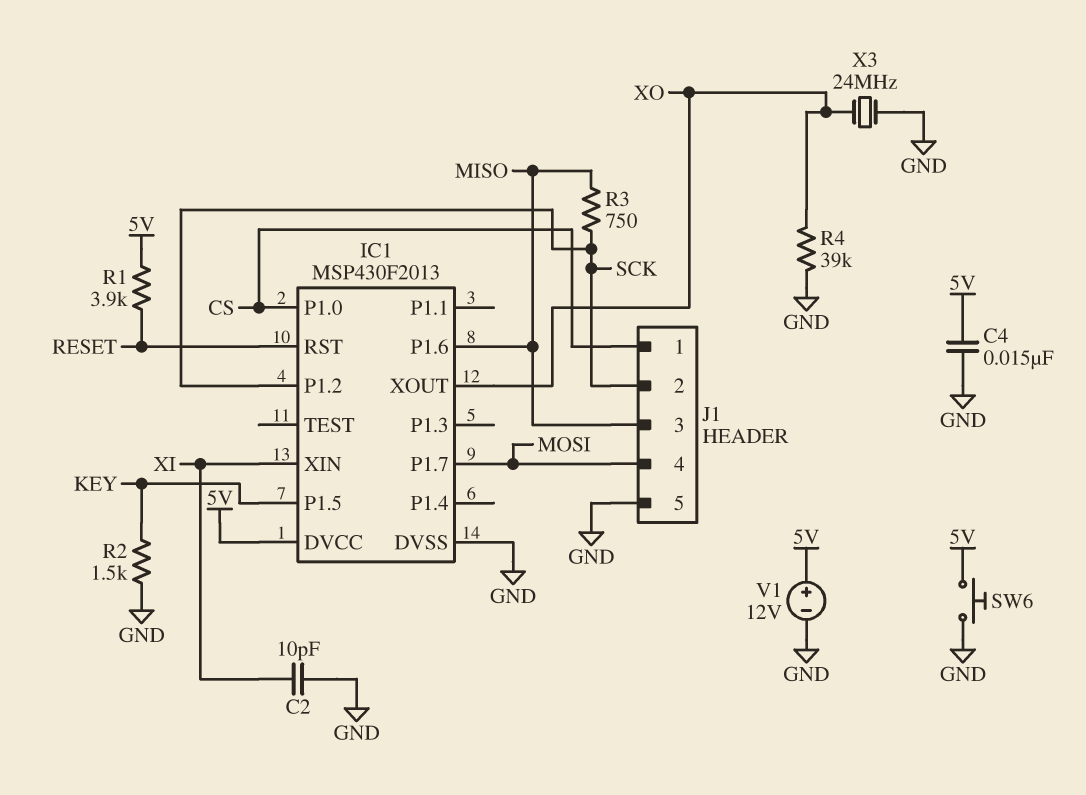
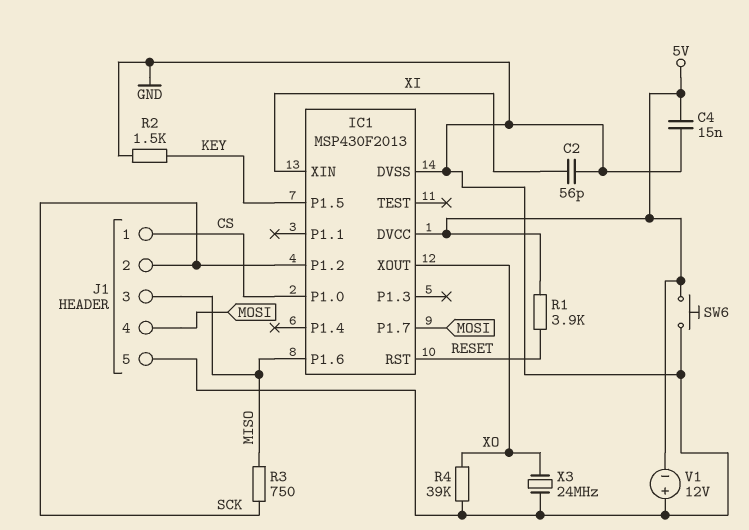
C2: 10pF (GND, XI) -> 56pF (GND, XI)
V1: 12V (plus 5V, minus GND) -> 12V (plus GND, minus 5V)

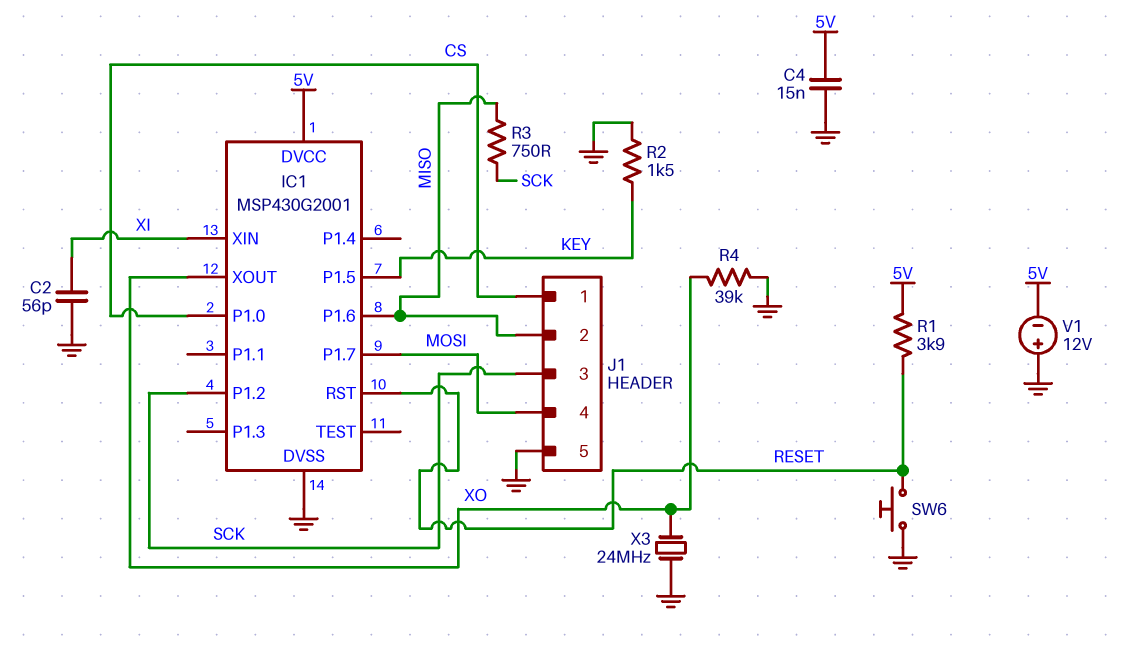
IC1: MSP430F2013 -> MSP430G2001
J1 pin 2: SCK -> MISO
J1 pin 3: MISO -> SCK
SW6: button (5V, GND) -> button (GND, RESET)

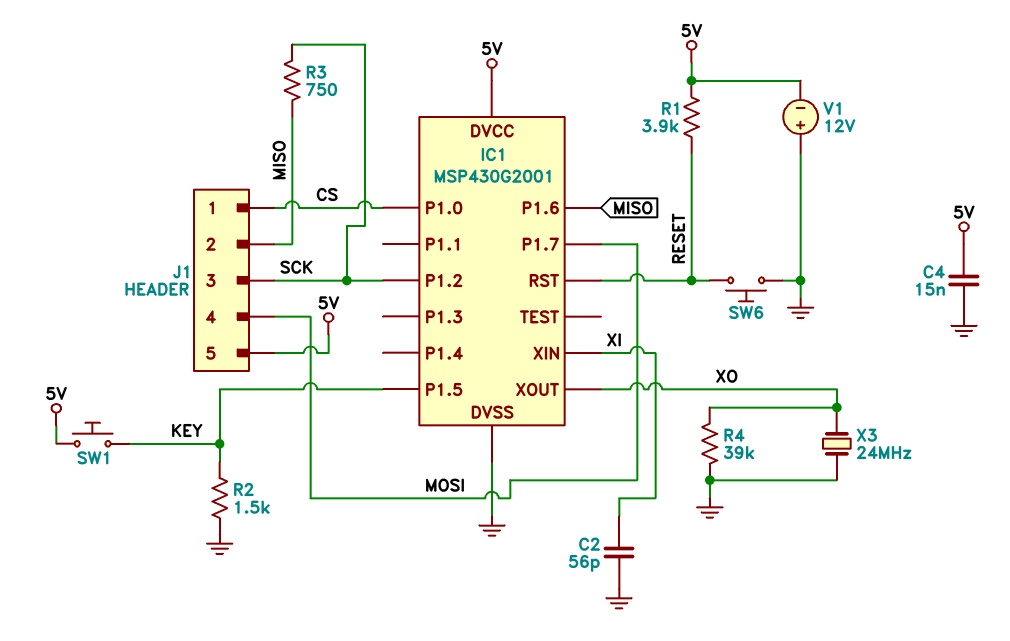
J1 pin 5: GND -> 5V
SW1: none -> button (5V, KEY)

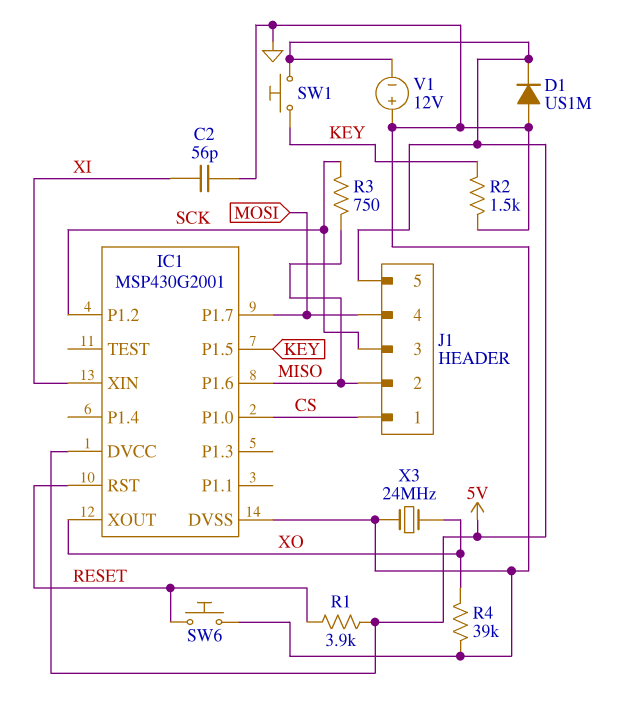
C4: 15nF (5V, GND) -> none
D1: none -> diode US1M (A GND, K 5V)

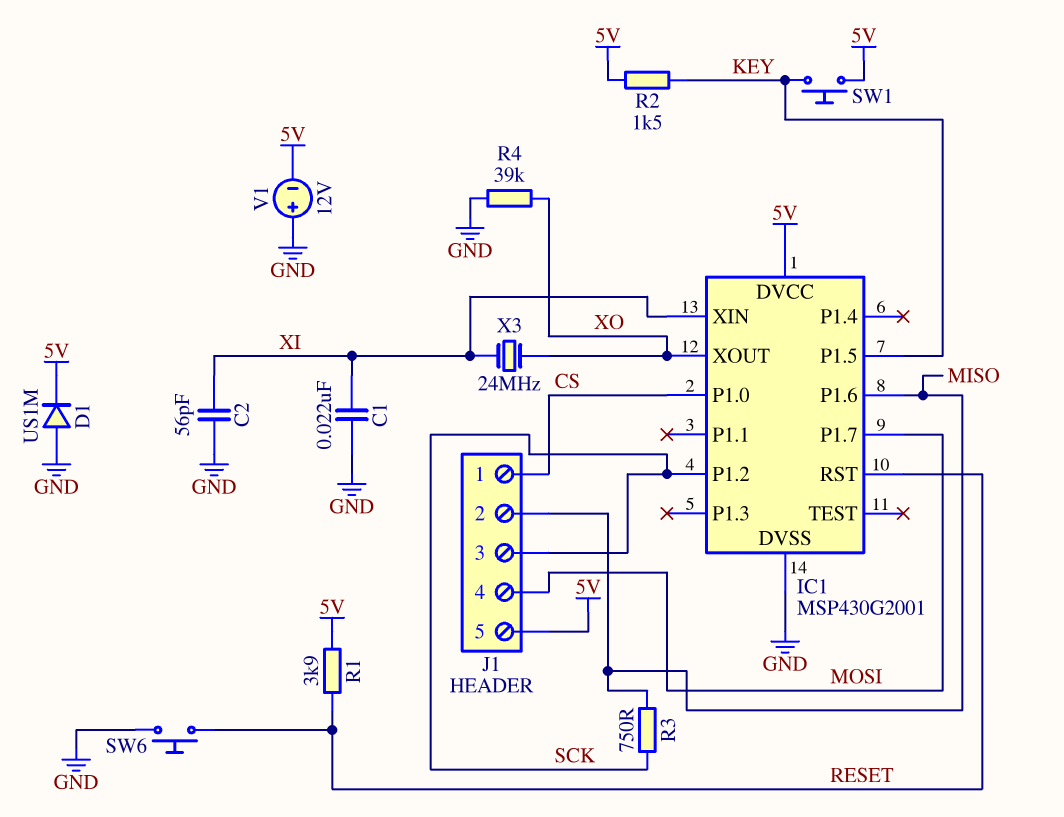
C1: none -> 22nF (GND, XI)
R2: 1.5k (GND, KEY) -> 1.5k (5V, KEY)
X3: 24MHz (GND, XO) -> 24MHz (XI, XO)

